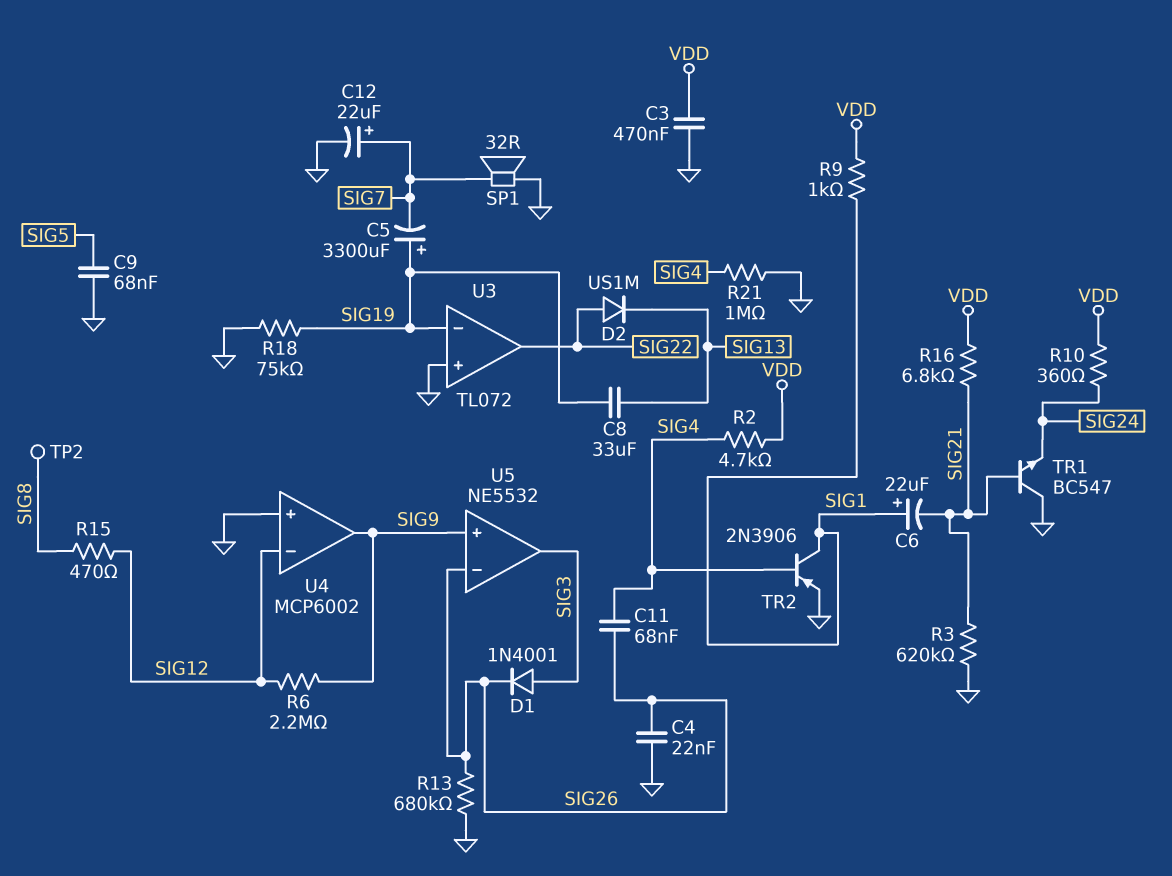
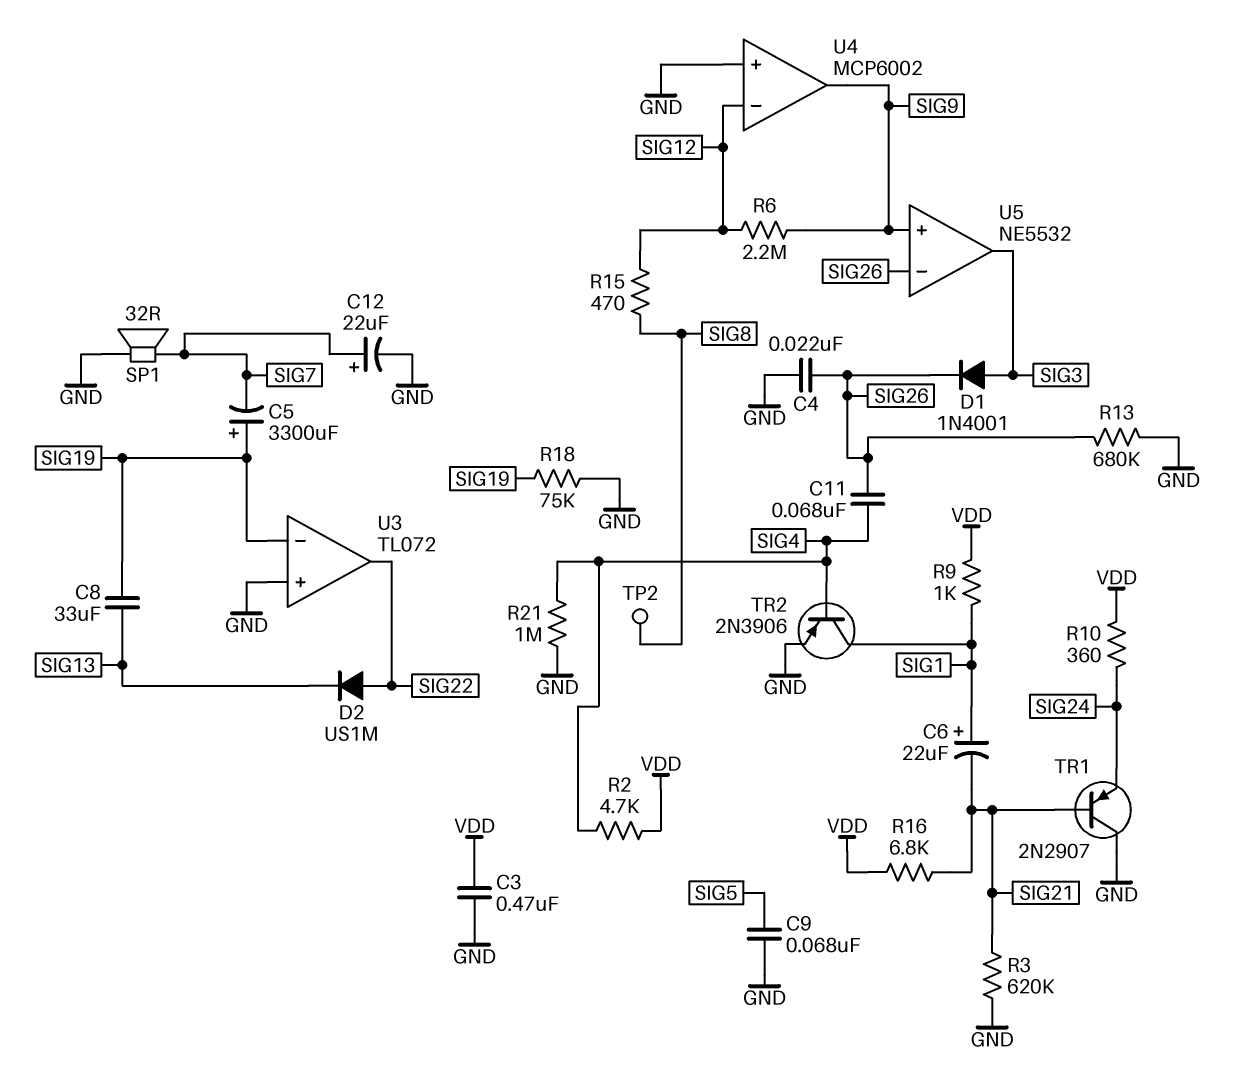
TR1: NPN BC547 (B SIG21, C GND, E SIG24) -> PNP 2N2907 (B SIG21, C GND, E SIG24)

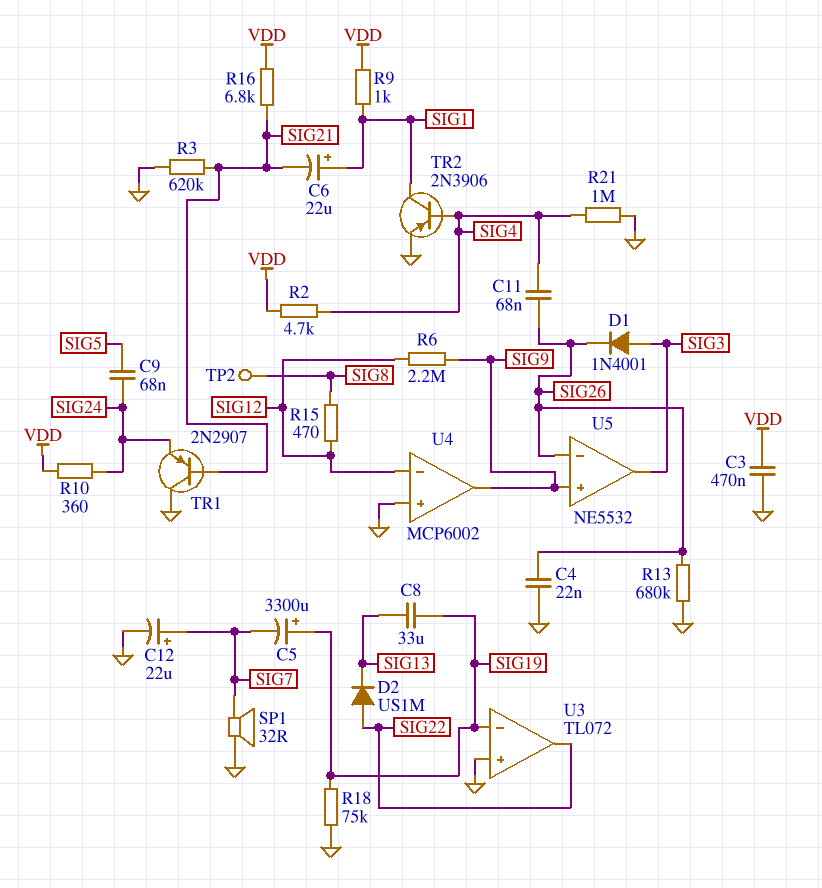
C9: 68nF (GND, SIG5) -> 68nF (SIG5, SIG24)

